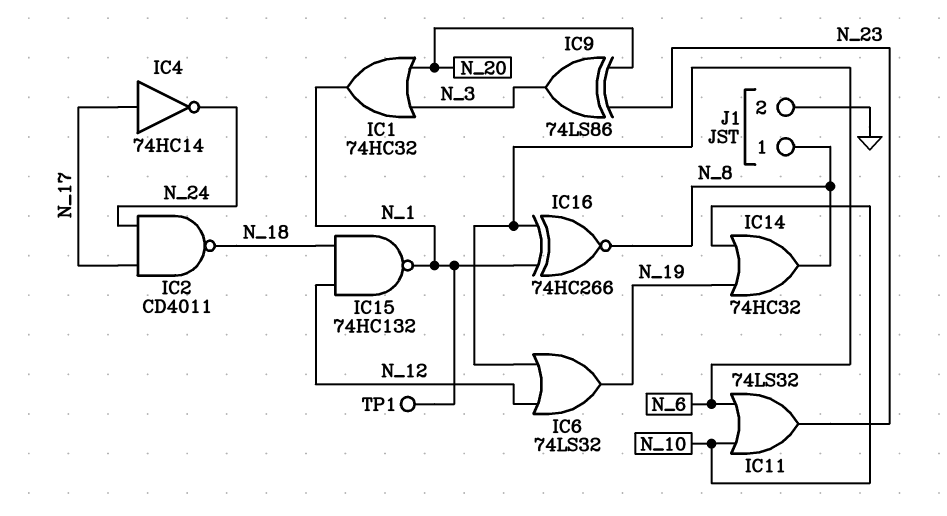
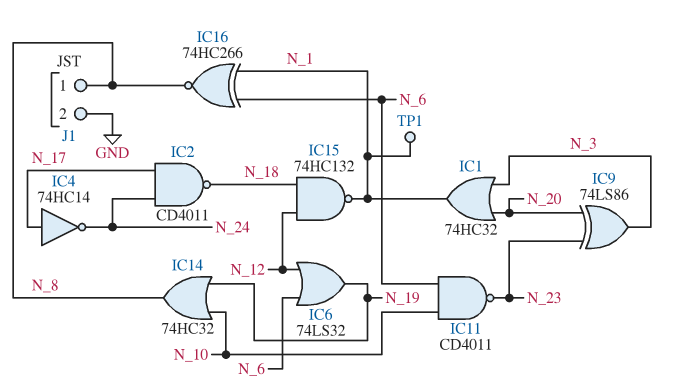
IC11: OR 74LS32 (in N_6, in N_10, out N_23) -> NAND CD4011 (in N_6, in N_10, out N_23)

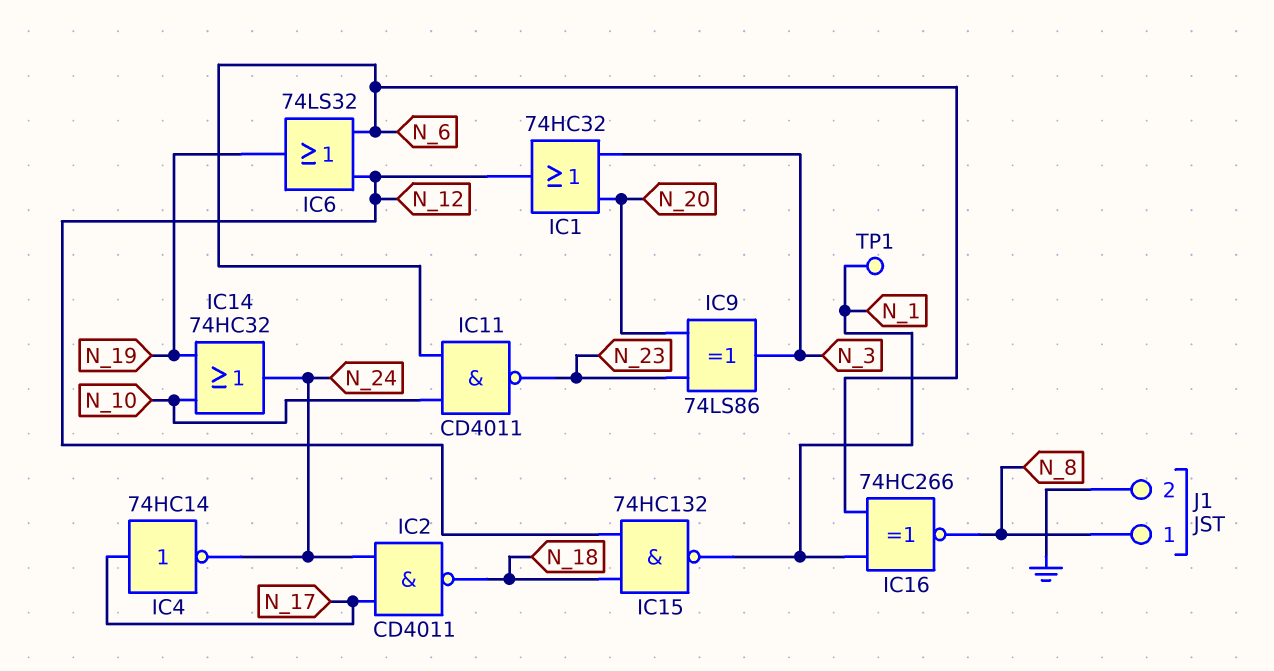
IC1: OR 74HC32 (in N_3, in N_20, out N_1) -> OR 74HC32 (in N_3, in N_20, out N_12)
IC14: OR 74HC32 (in N_10, in N_19, out N_8) -> OR 74HC32 (in N_10, in N_19, out N_24)

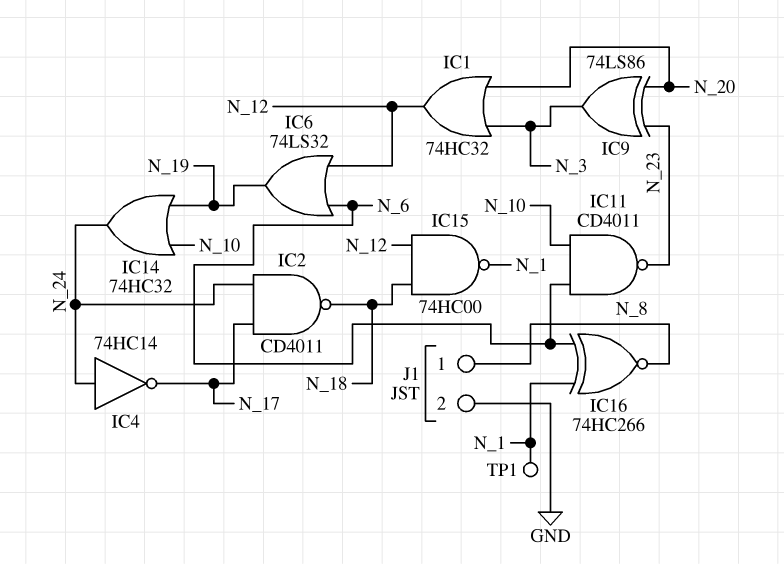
IC4: NOT 74HC14 (in N_17, out N_24) -> NOT 74HC14 (in N_24, out N_17)
IC15: NAND 74HC132 (in N_12, in N_18, out N_1) -> NAND 74HC00 (in N_12, in N_18, out N_1)

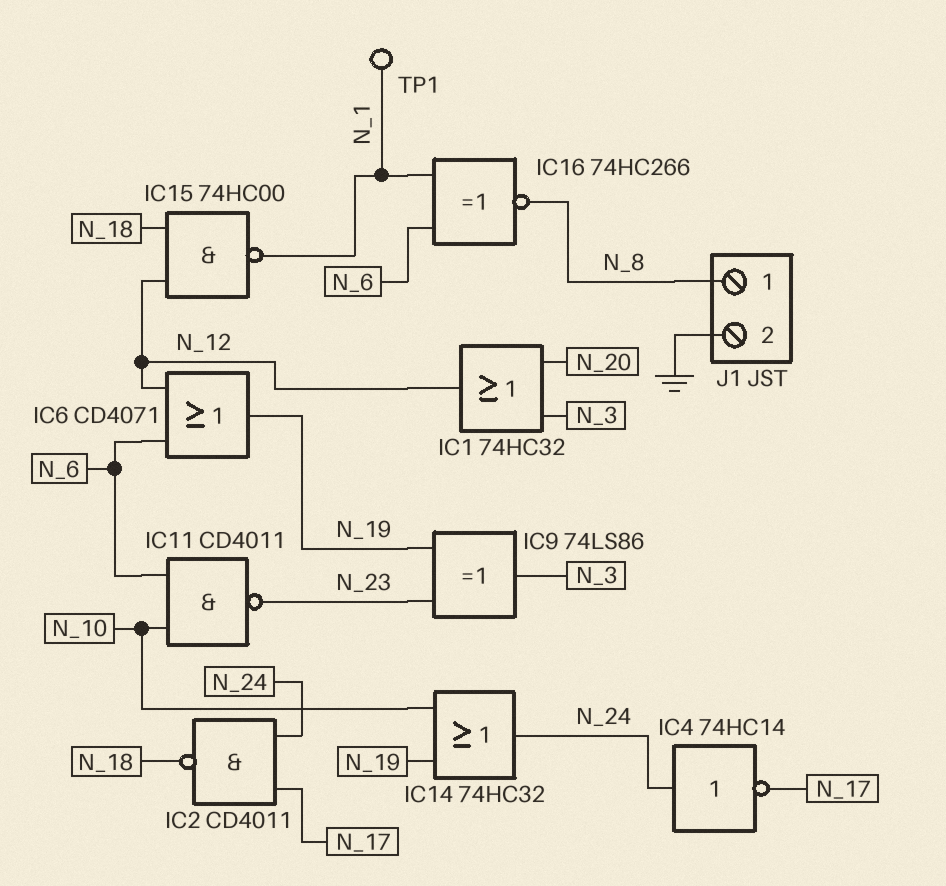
IC6: OR 74LS32 (in N_6, in N_12, out N_19) -> OR CD4071 (in N_6, in N_12, out N_19)
IC9: XOR 74LS86 (in N_20, in N_23, out N_3) -> XOR 74LS86 (in N_19, in N_23, out N_3)

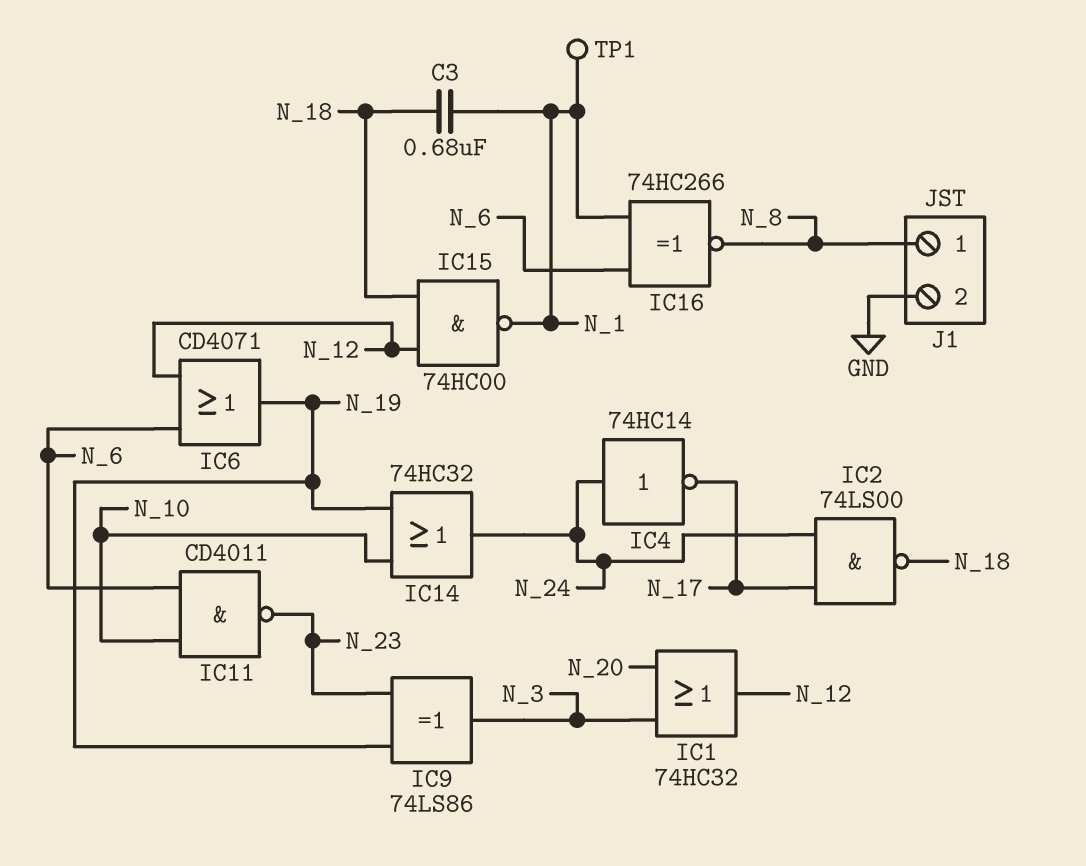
C3: none -> 680nF (N_1, N_18)
IC2: NAND CD4011 (in N_17, in N_24, out N_18) -> NAND 74LS00 (in N_17, in N_24, out N_18)

